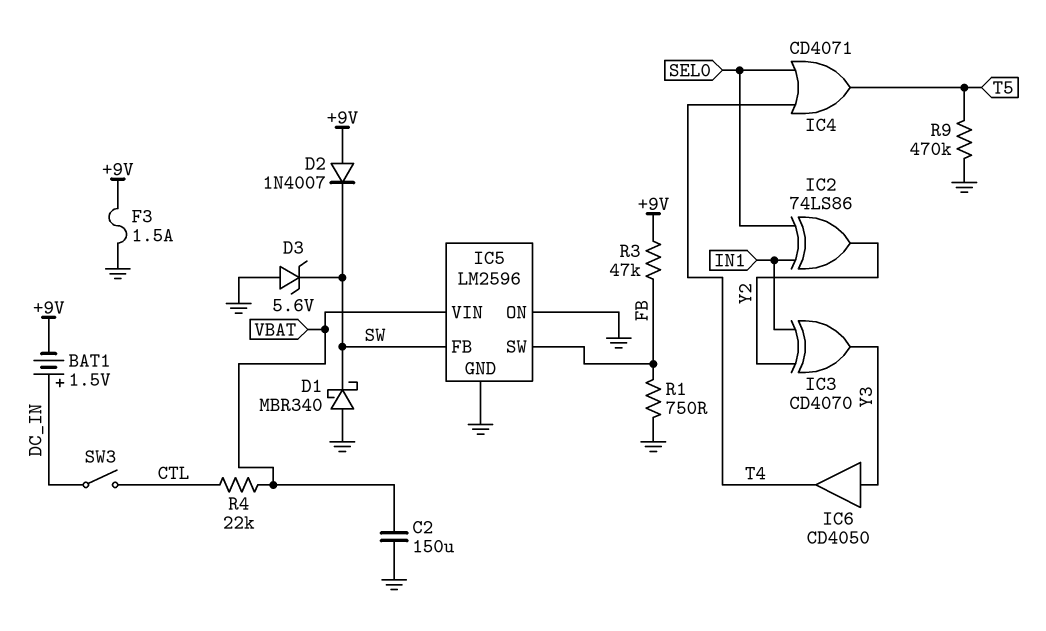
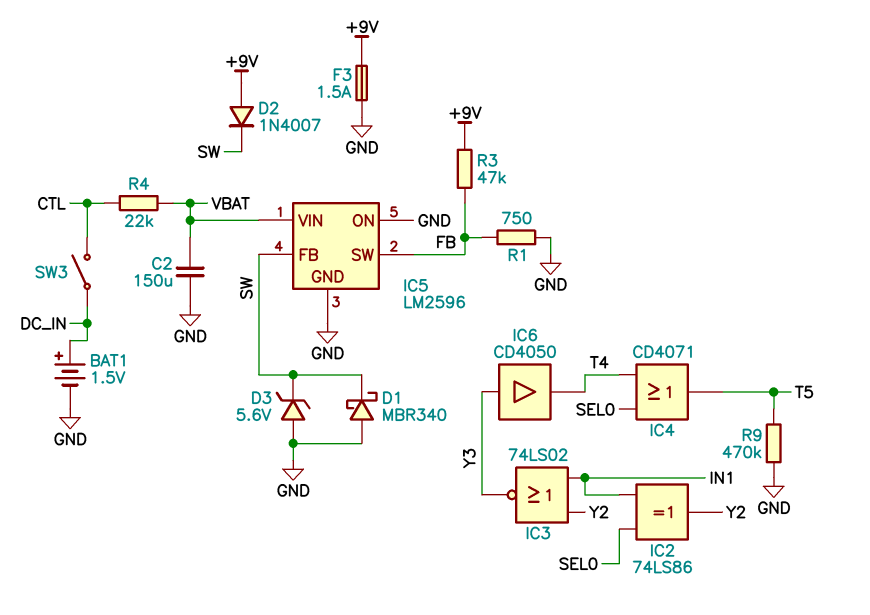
BAT1: 1.5V (plus DC_IN, minus +9V) -> 1.5V (plus DC_IN, minus GND)
IC3: XOR CD4070 (in IN1, in Y2, out Y3) -> NOR 74LS02 (in IN1, in Y2, out Y3)

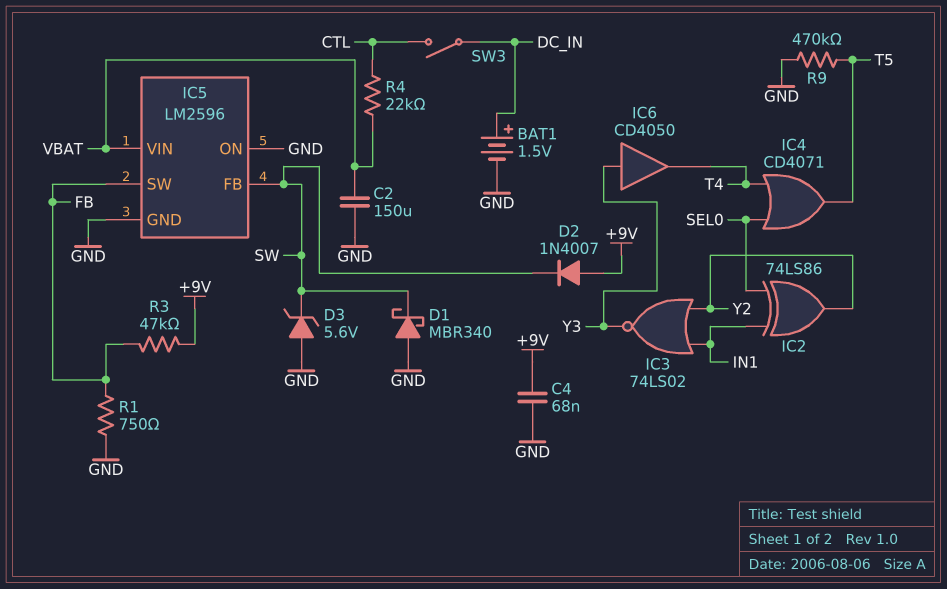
C4: none -> 68nF (+9V, GND)
F3: 1.5A (+9V, GND) -> none

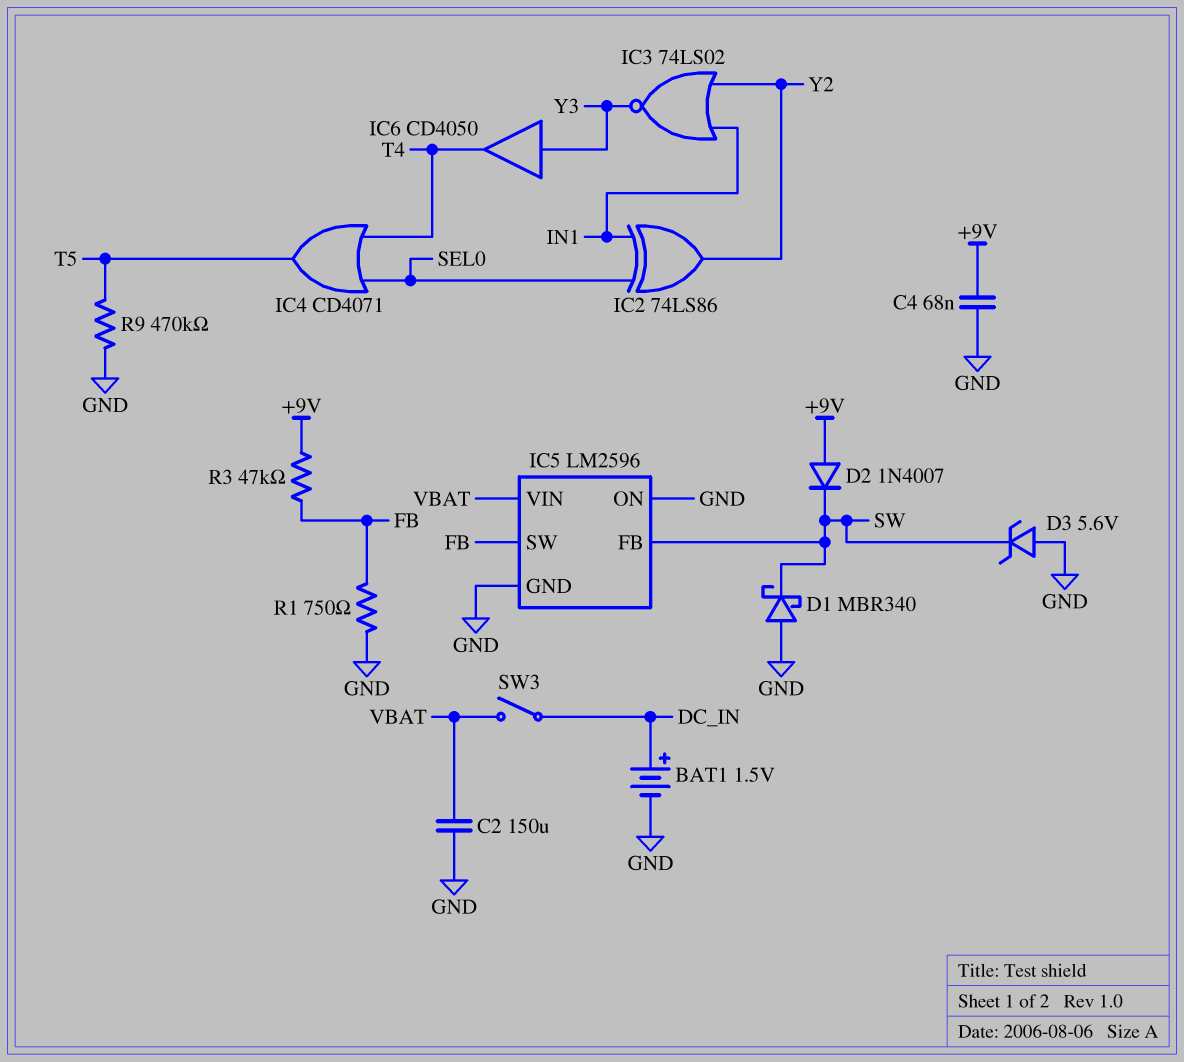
R4: 22k (CTL, VBAT) -> none
SW3: switch (CTL, DC_IN) -> switch (DC_IN, VBAT)

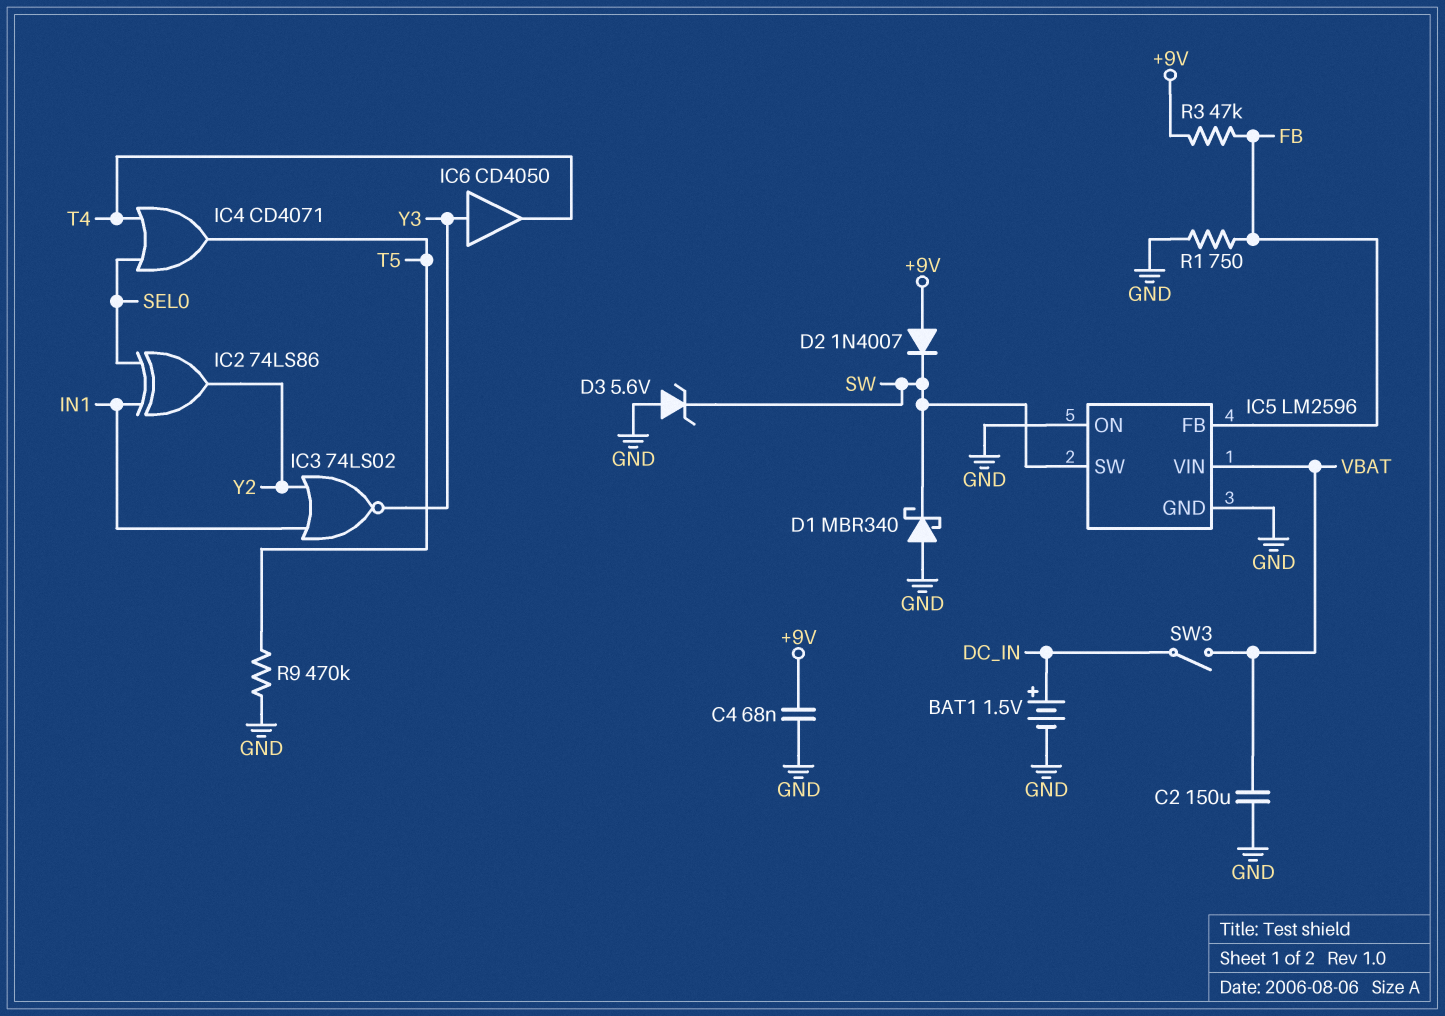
IC5 pin FB: SW -> FB
IC5 pin SW: FB -> SW

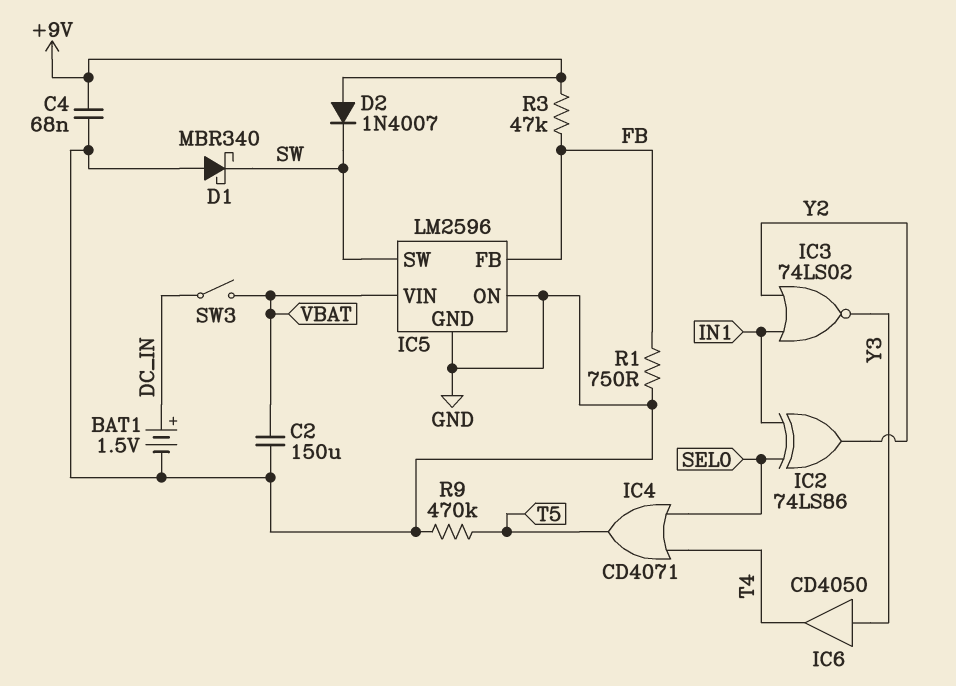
D3: zener 5.6V (A GND, K SW) -> none

